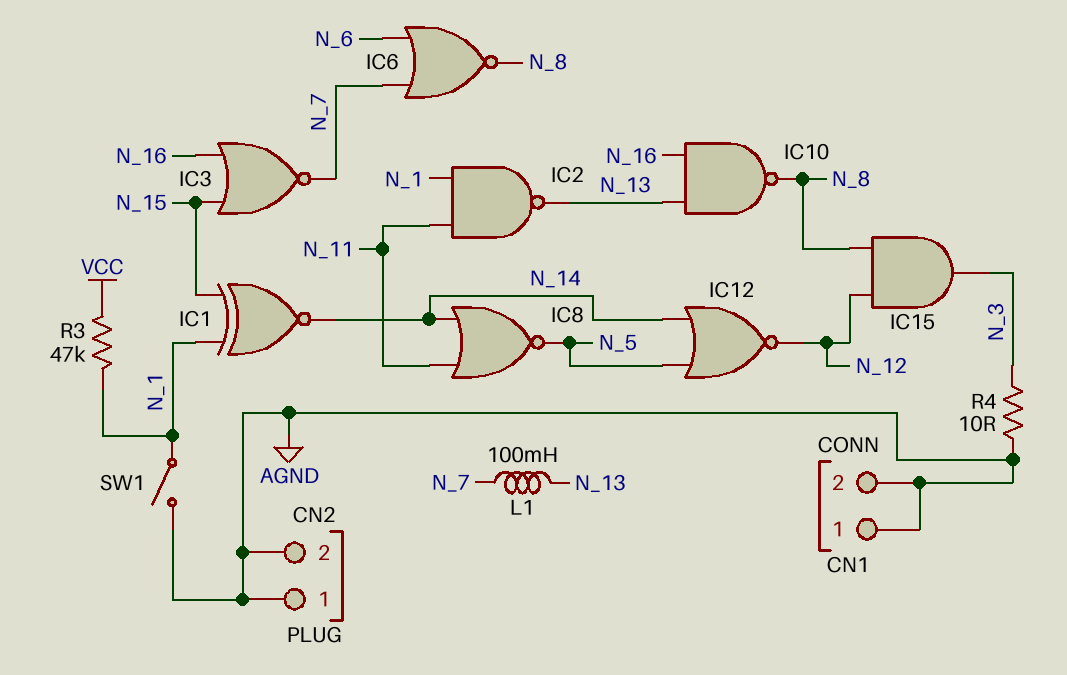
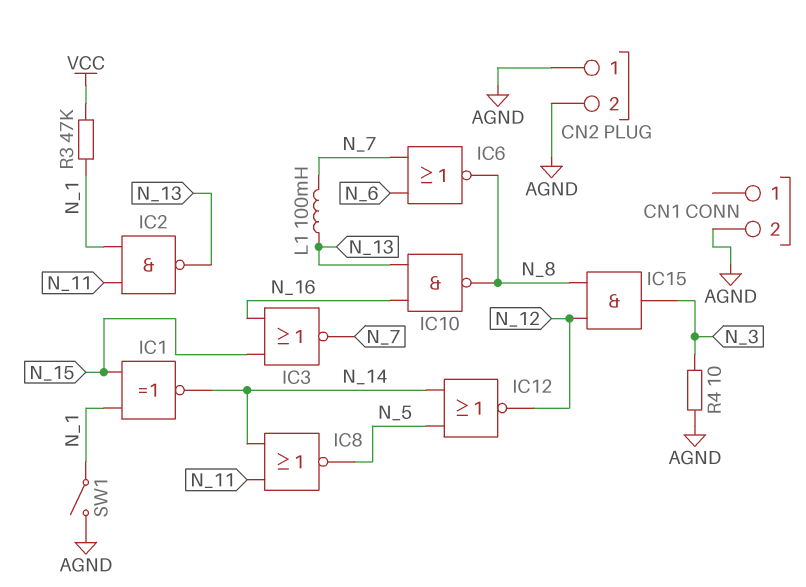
CN1 pin 1: AGND -> none

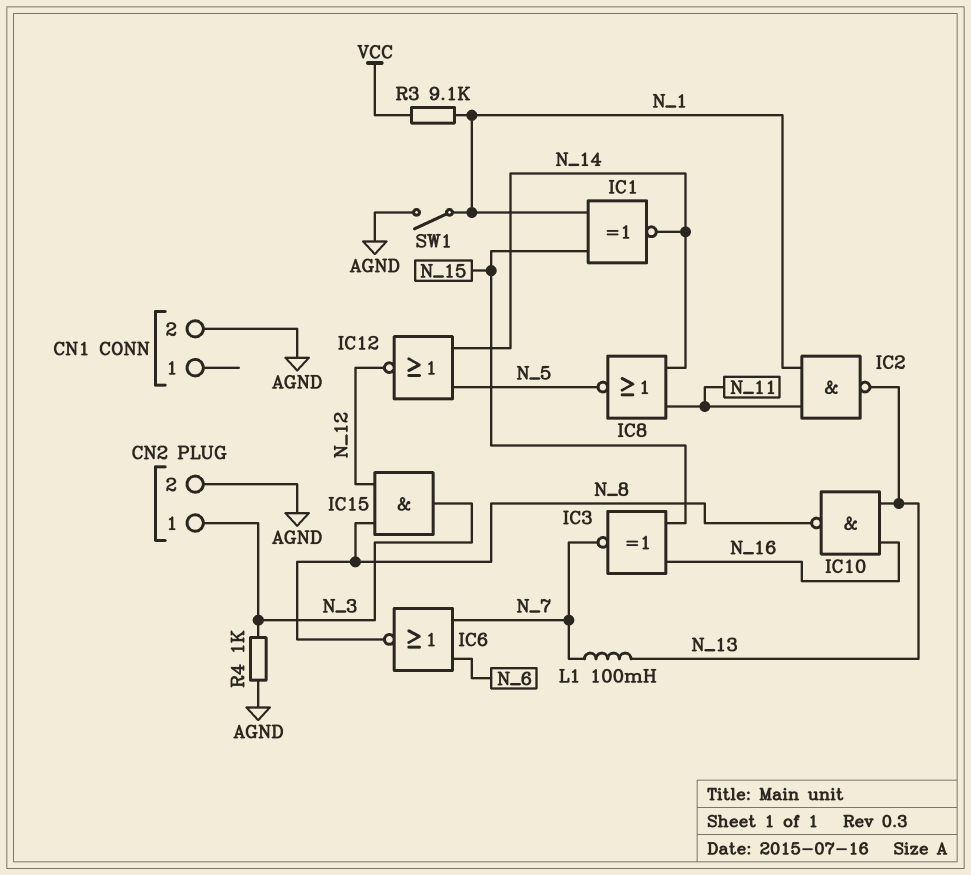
CN2 pin 1: AGND -> N_3
IC3: NOR (in N_15, in N_16, out N_7) -> XNOR (in N_15, in N_16, out N_7)
R3: 47k (N_1, VCC) -> 9.1k (N_1, VCC)
R4: 10 (AGND, N_3) -> 1k (AGND, N_3)

